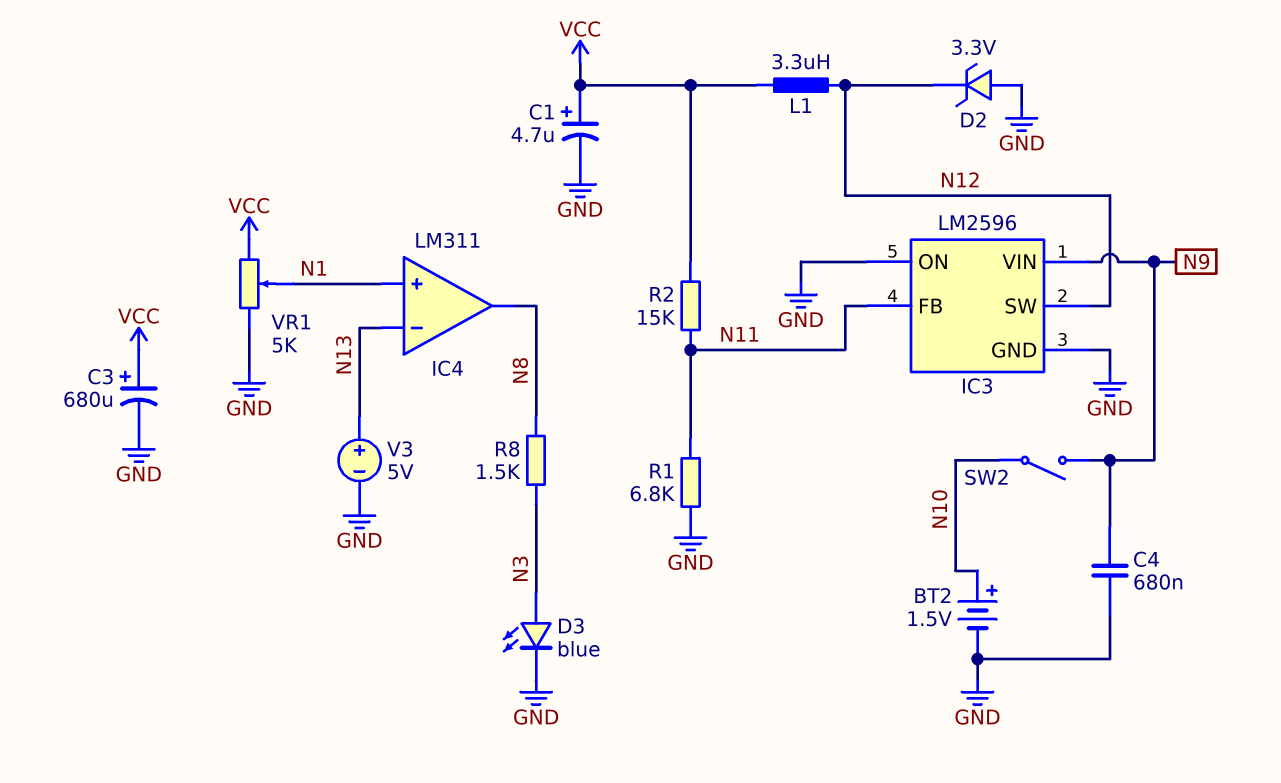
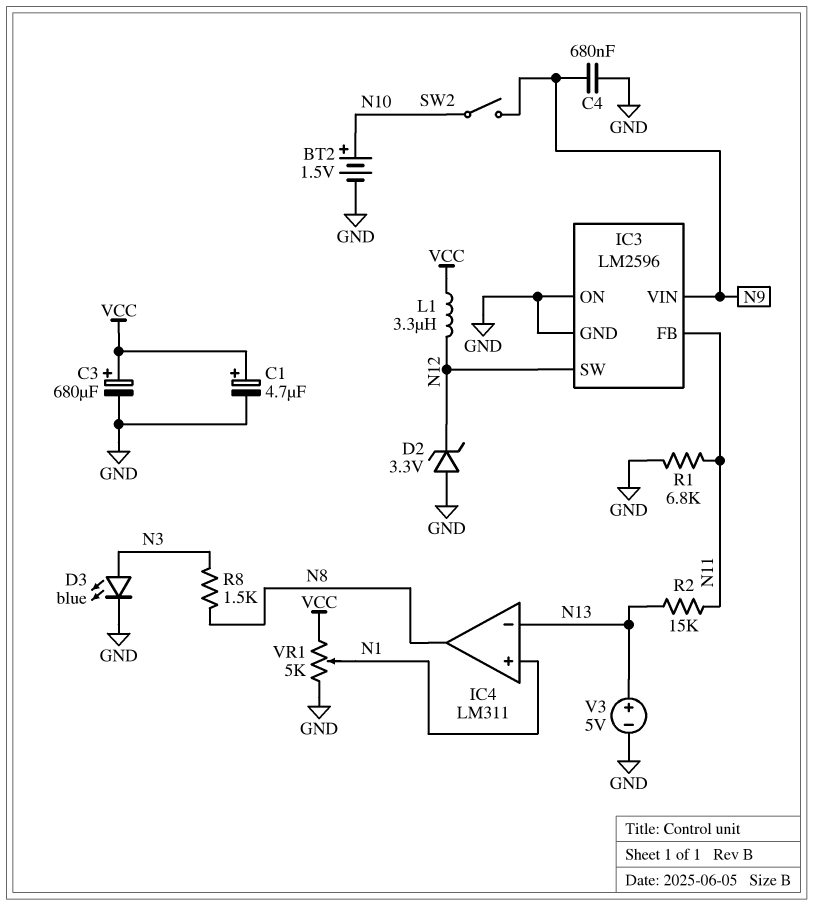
R2: 15k (N11, VCC) -> 15k (N11, N13)

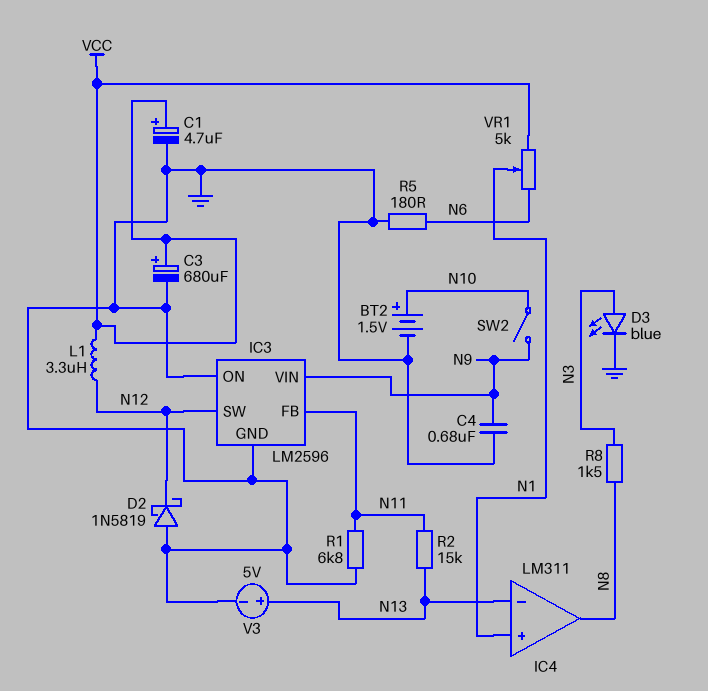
D2: zener 3.3V (A GND, K N12) -> schottky 1N5819 (A GND, K N12)
R5: none -> 180 (GND, N6)
VR1: 5k (GND, VCC, wiper N1) -> 5k (N6, VCC, wiper N1)

